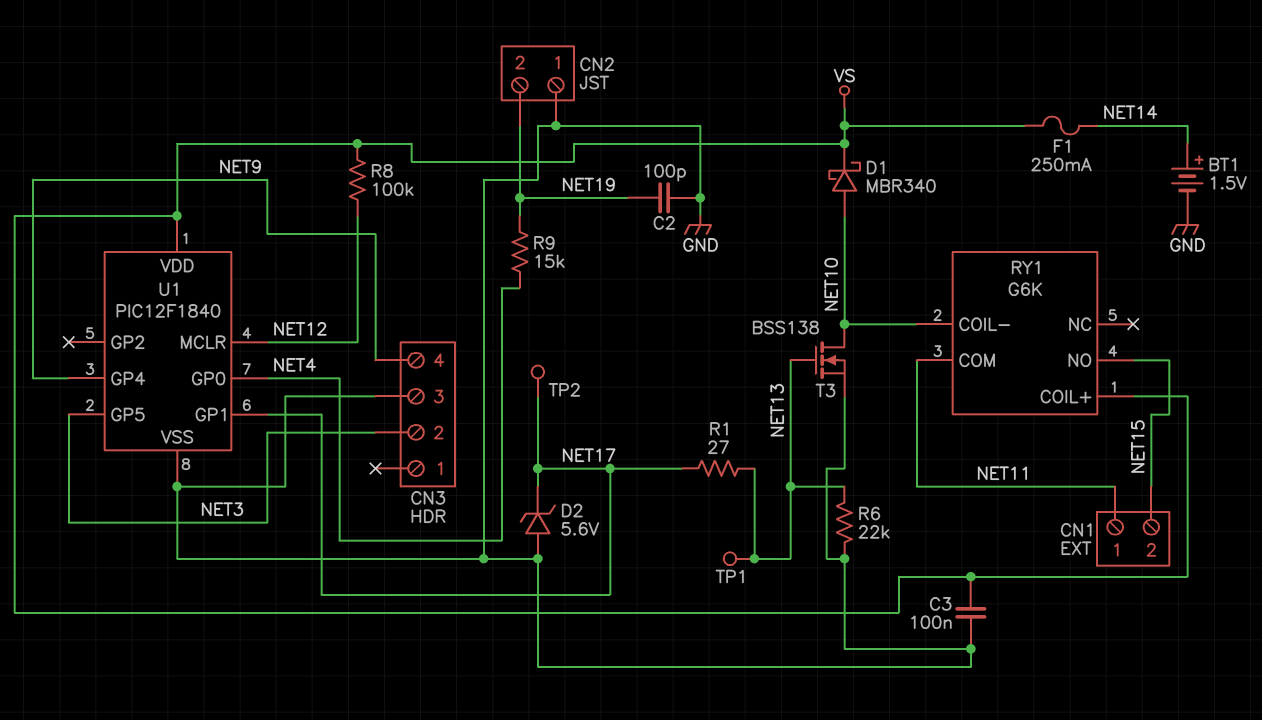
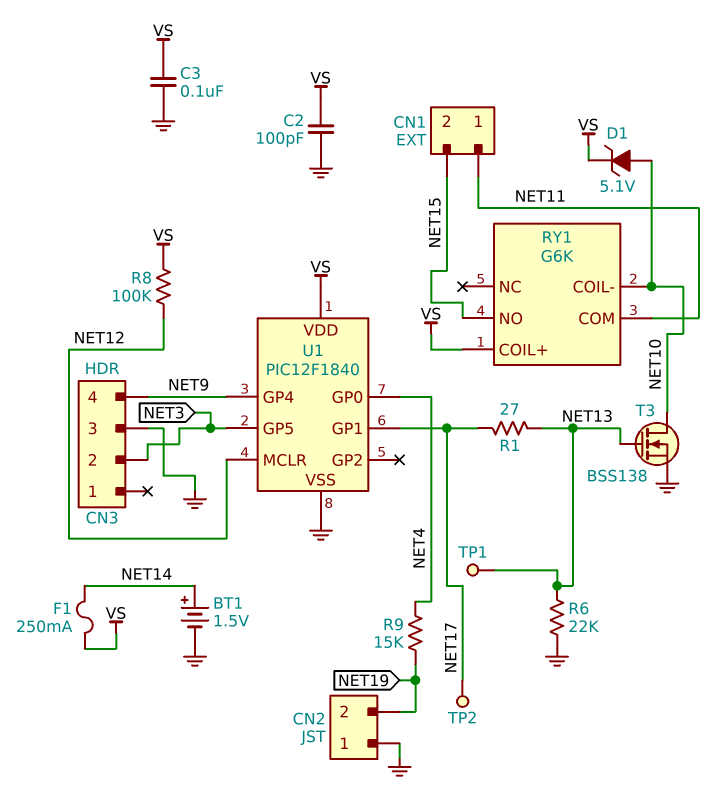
C2: 100pF (GND, NET19) -> 100pF (GND, VS)
D1: schottky MBR340 (A NET10, K VS) -> zener 5.1V (A NET10, K VS)
D2: zener 5.6V (A GND, K NET17) -> none

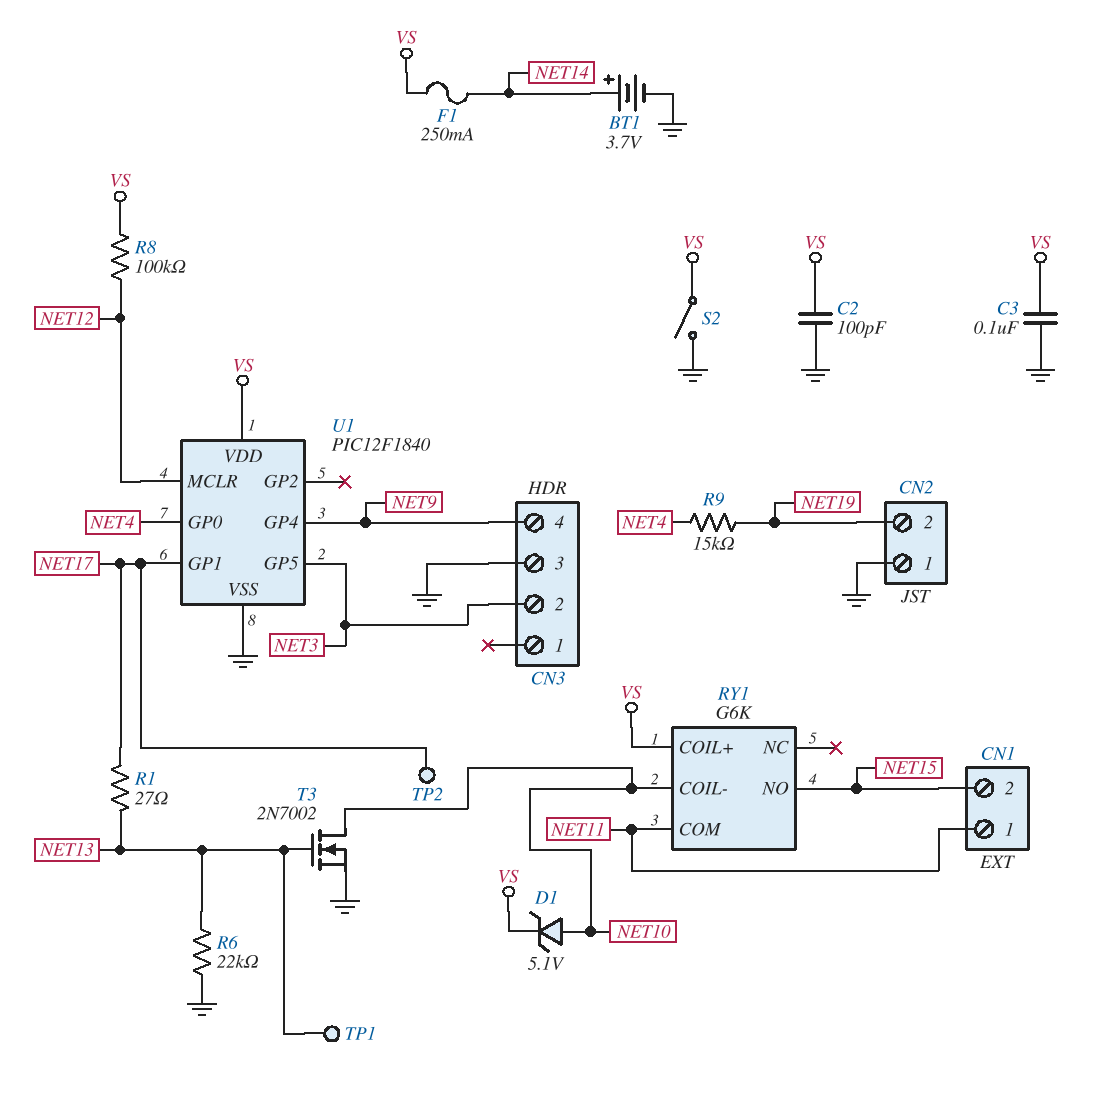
BT1: 1.5V (plus NET14, minus GND) -> 3.7V (plus NET14, minus GND)
S2: none -> switch (GND, VS)
T3: NMOS BSS138 (G NET13, D NET10, S GND) -> NMOS 2N7002 (G NET13, D NET10, S GND)

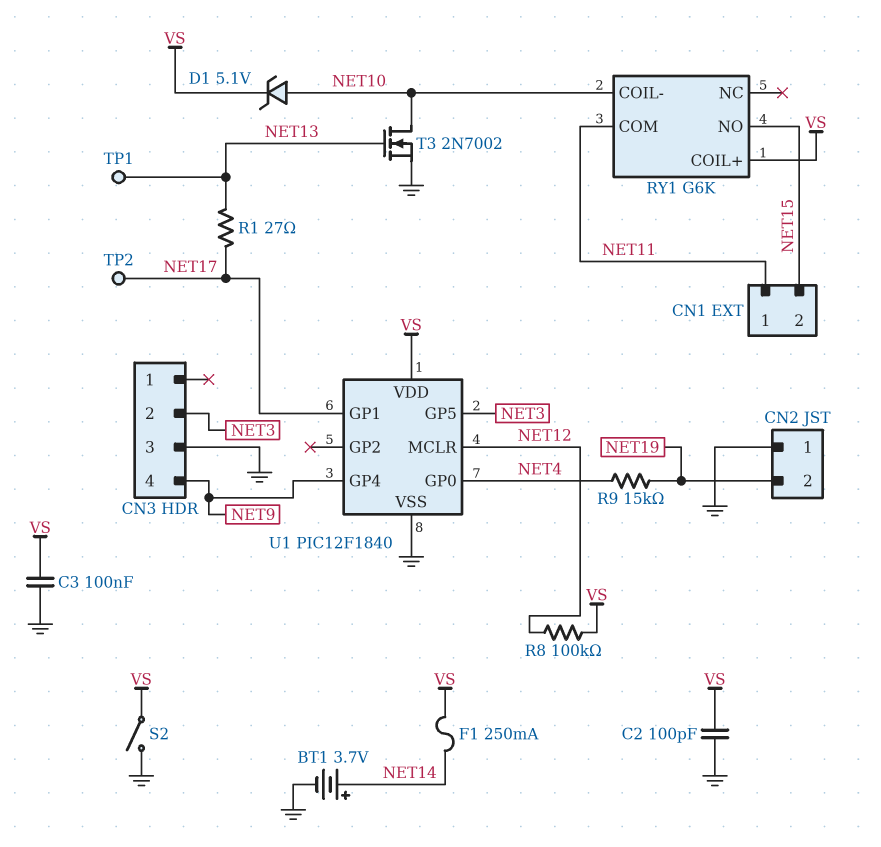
R6: 22k (GND, NET13) -> none

